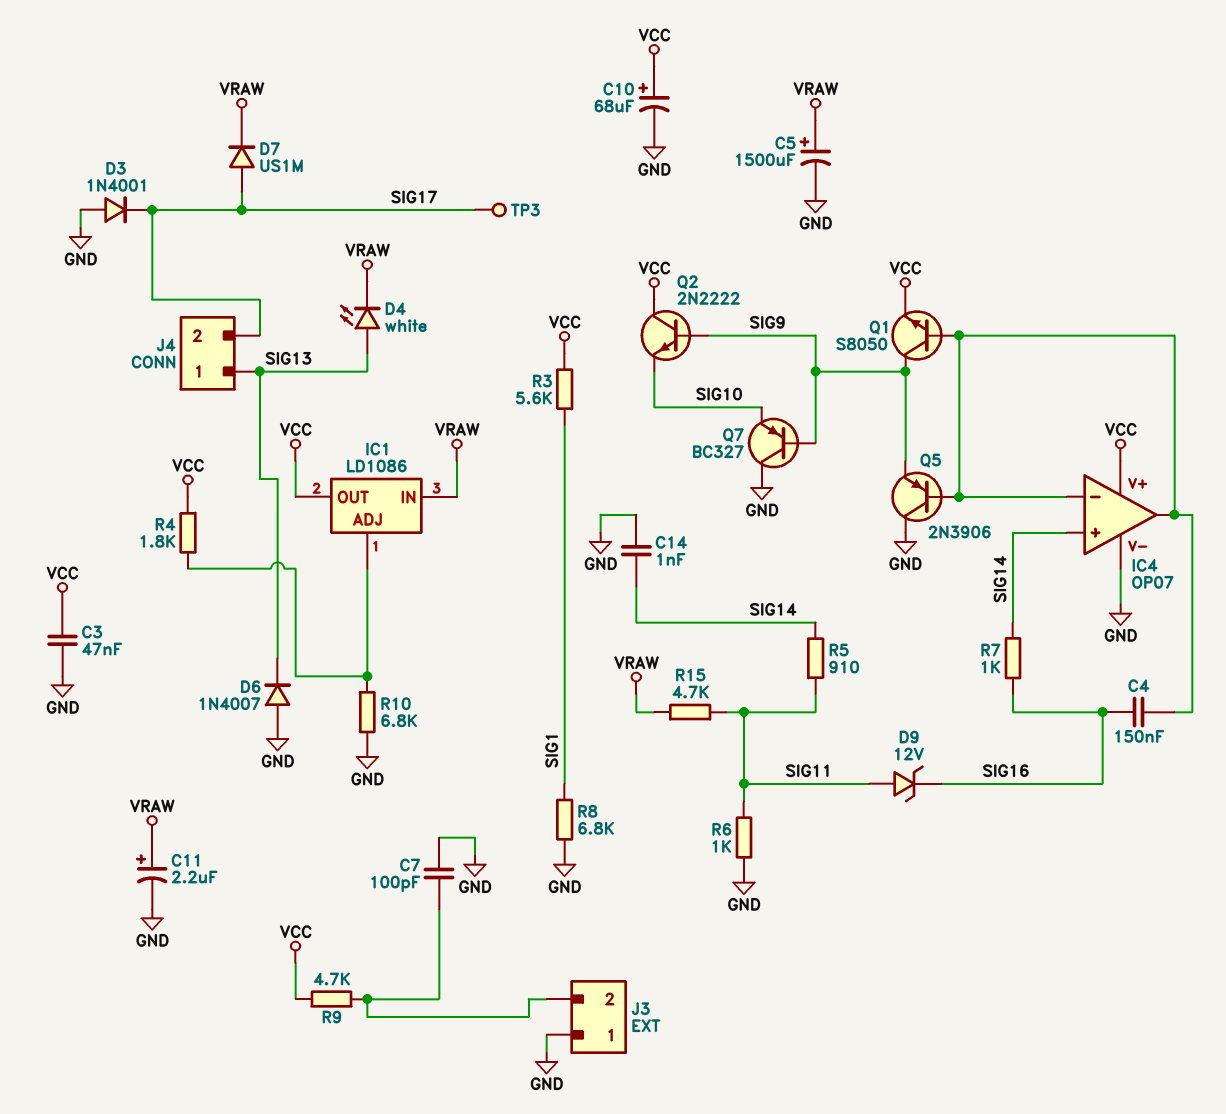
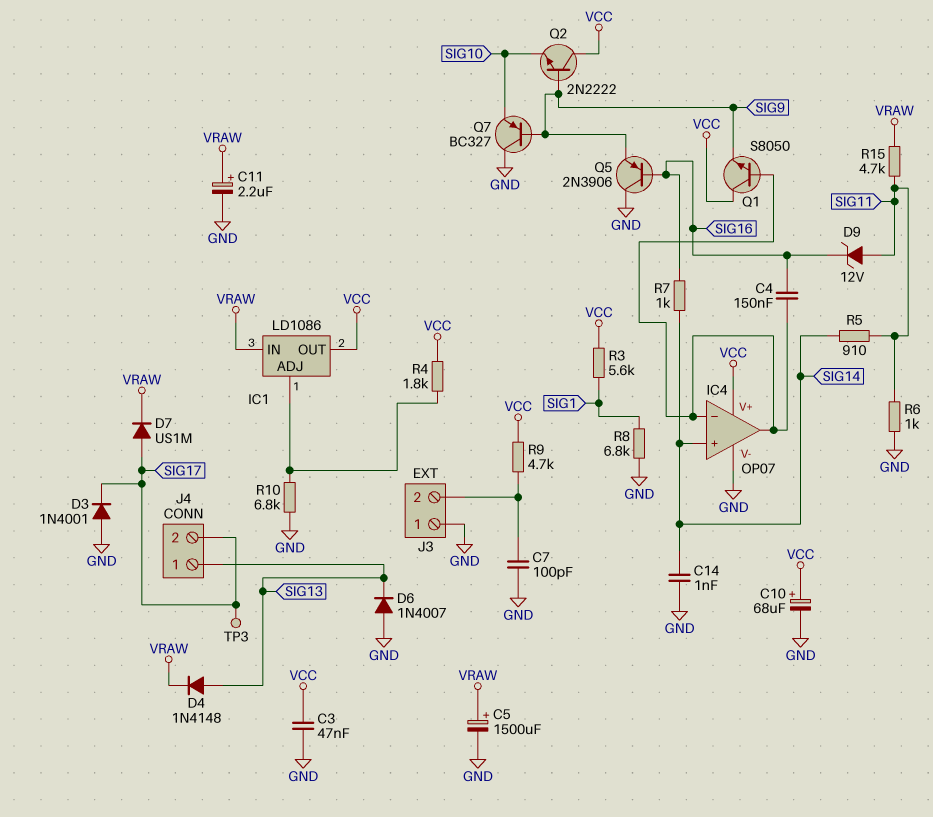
D4: LED white (A SIG13, K VRAW) -> diode 1N4148 (A SIG13, K VRAW)
Q1: NPN S8050 (B IC4/in-, C SIG9, E VCC) -> NPN S8050 (B IC4/in-, C VCC, E SIG9)
Q5: PNP 2N3906 (B IC4/in-, C GND, E SIG9) -> PNP 2N3906 (B SIG16, C GND, E SIG9)

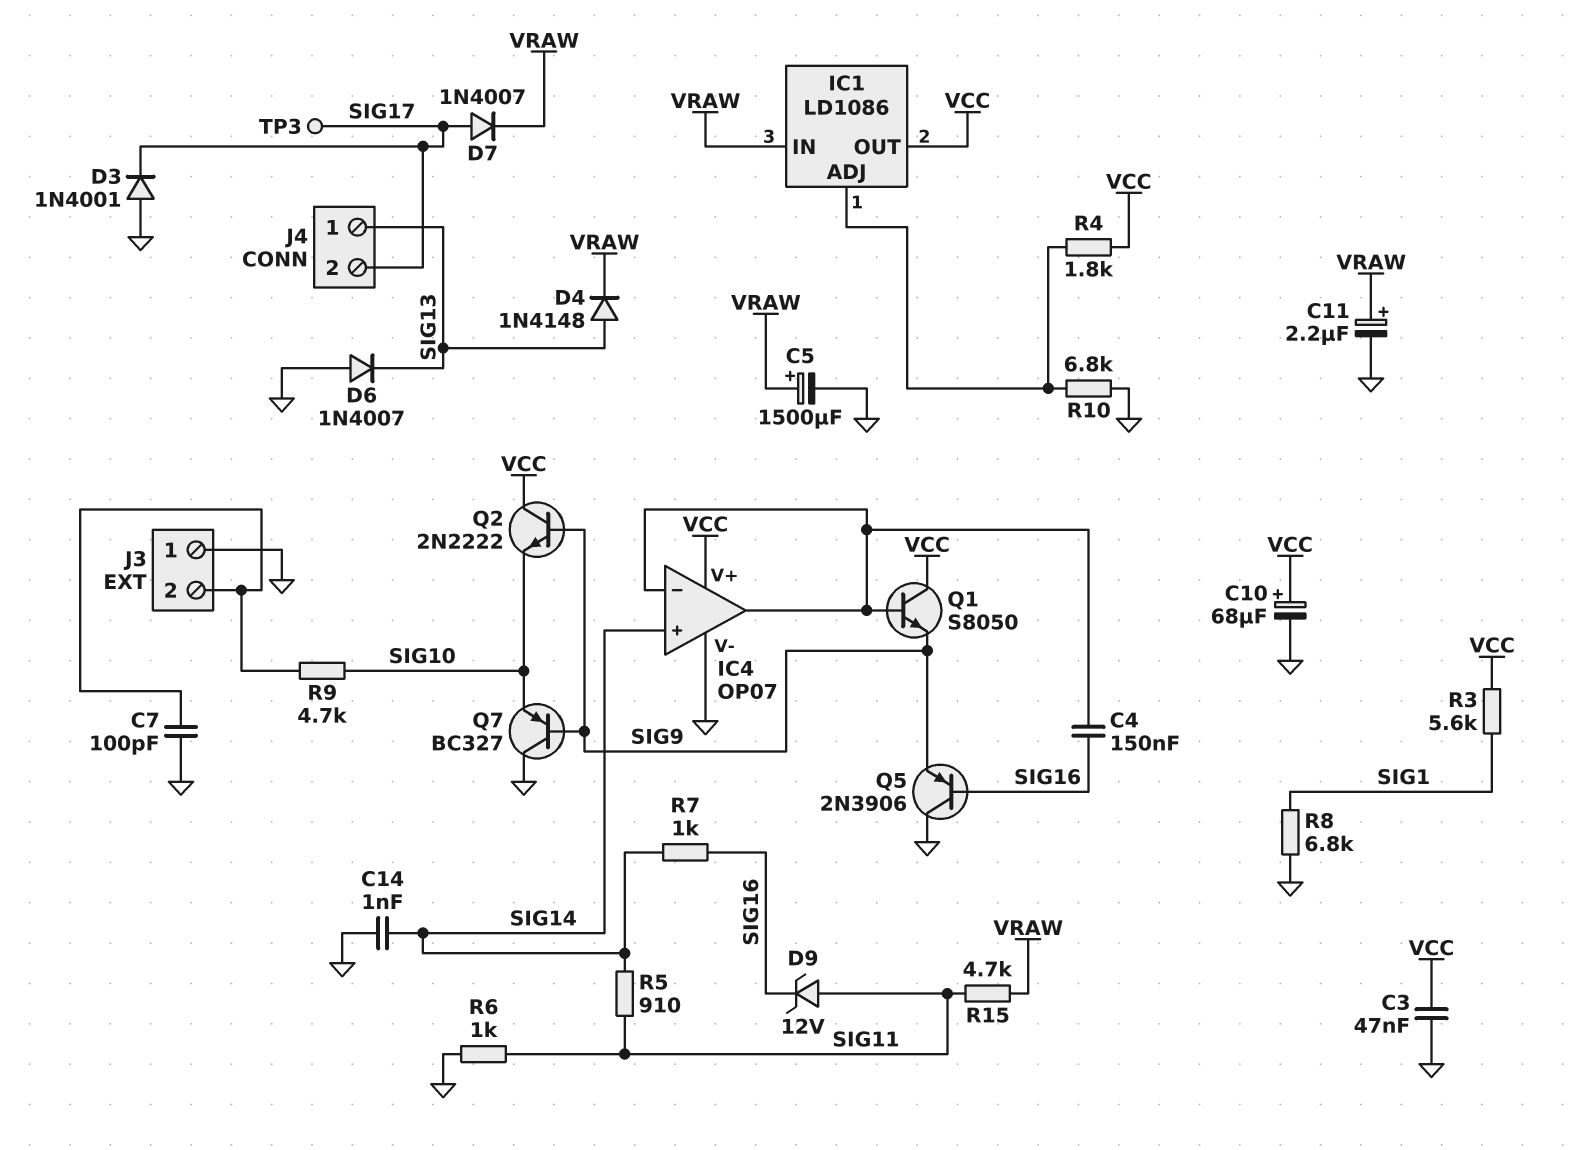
D7: diode US1M (A SIG17, K VRAW) -> diode 1N4007 (A SIG17, K VRAW)
R9: 4.7k (J3/2, VCC) -> 4.7k (J3/2, SIG10)

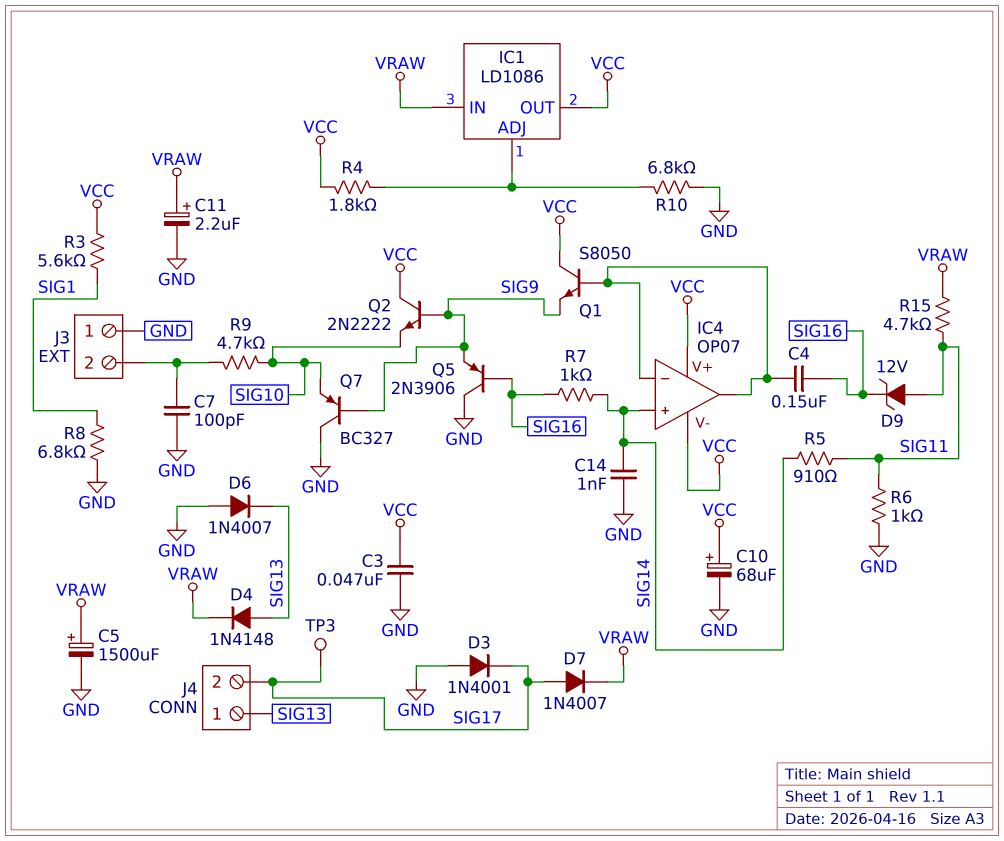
IC4 pin V-: GND -> VCC

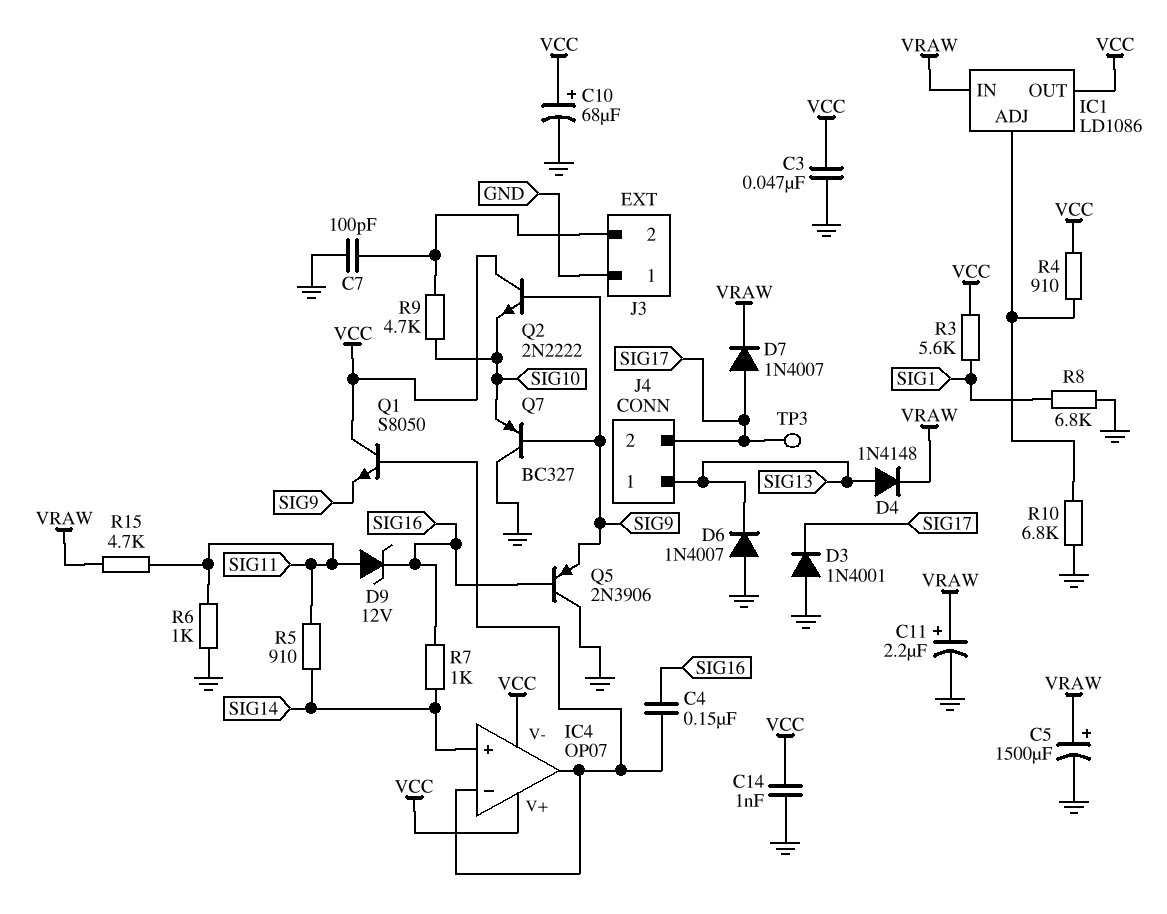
C14: 1nF (GND, SIG14) -> 1nF (GND, VCC)
R4: 1.8k (IC1/ADJ, VCC) -> 910 (IC1/ADJ, VCC)

